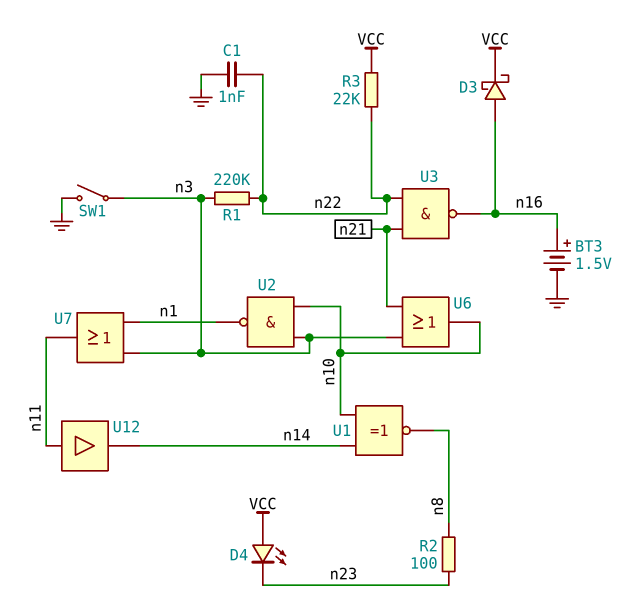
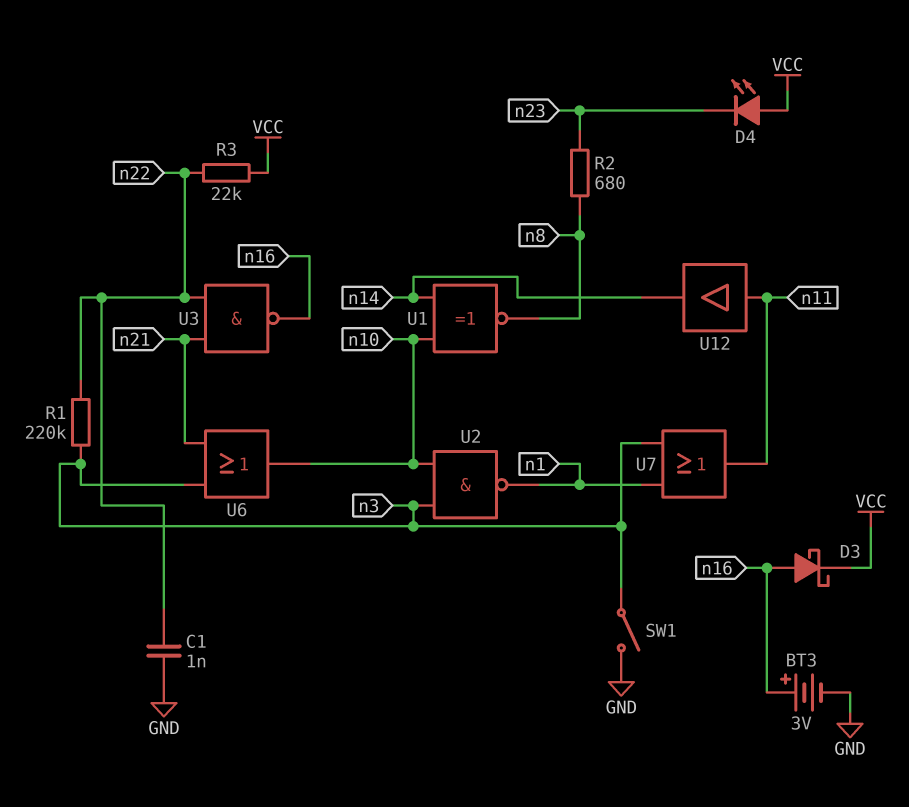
BT3: 1.5V (plus n16, minus GND) -> 3V (plus n16, minus GND)
R2: 100 (n8, n23) -> 680 (n8, n23)

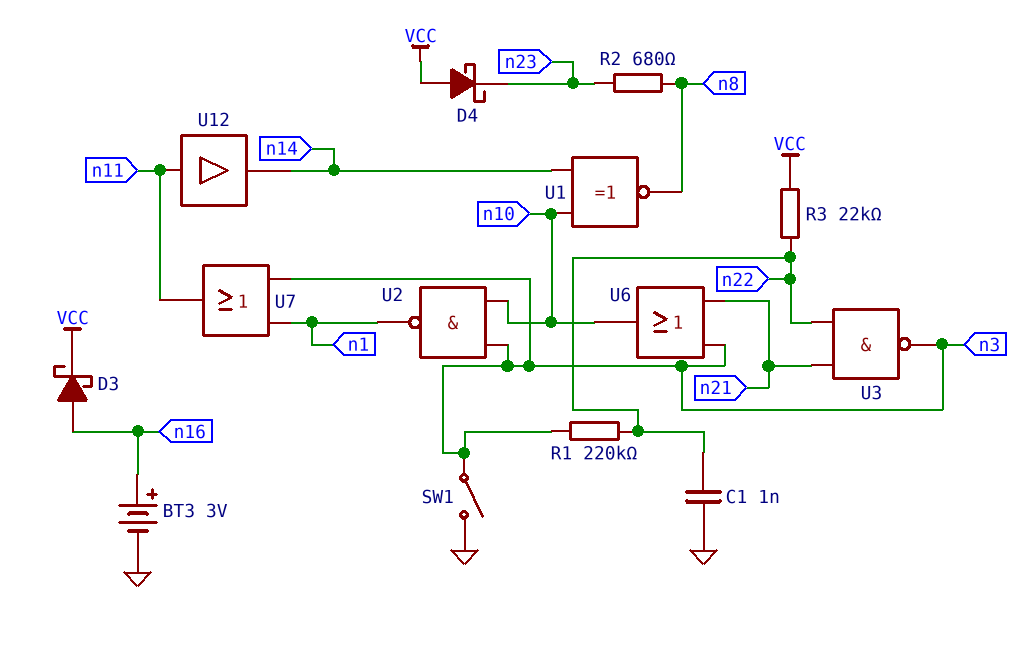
D4: LED (A VCC, K n23) -> schottky (A VCC, K n23)
U3: NAND (in n21, in n22, out n16) -> NAND (in n21, in n22, out n3)

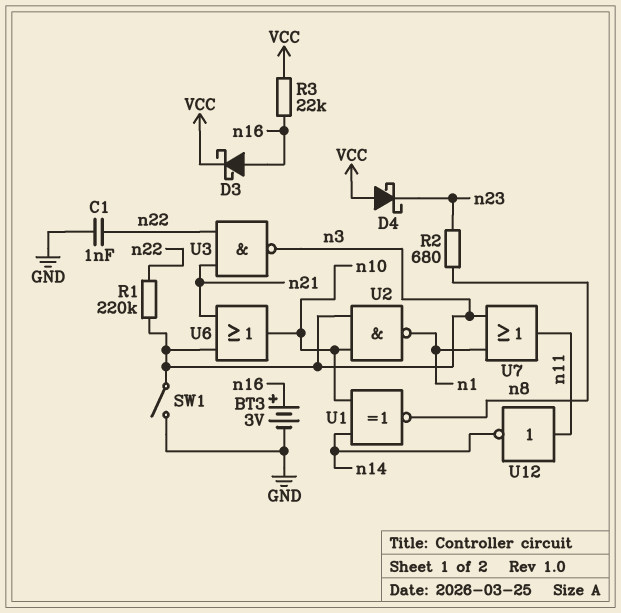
R3: 22k (VCC, n22) -> 22k (VCC, n16)
U12: buffer (in n11, out n14) -> NOT (in n11, out n14)

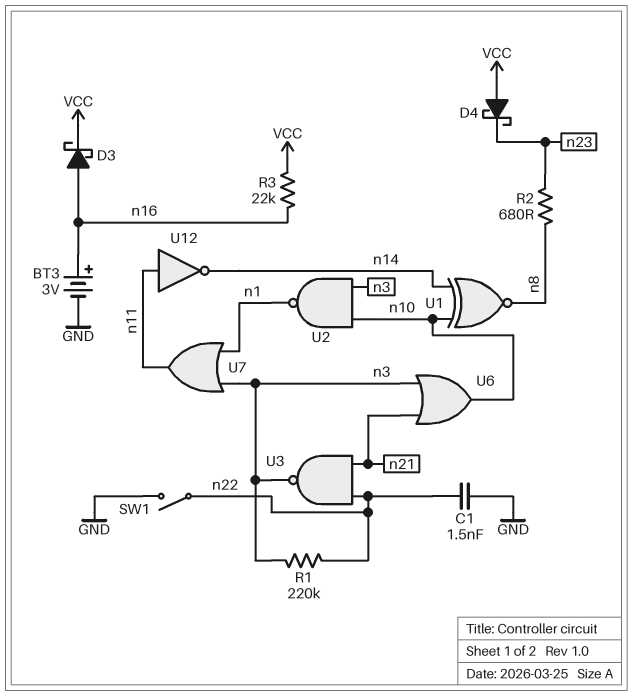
C1: 1nF (GND, n22) -> 1.5nF (GND, n22)
SW1: switch (GND, n3) -> switch (GND, n22)

